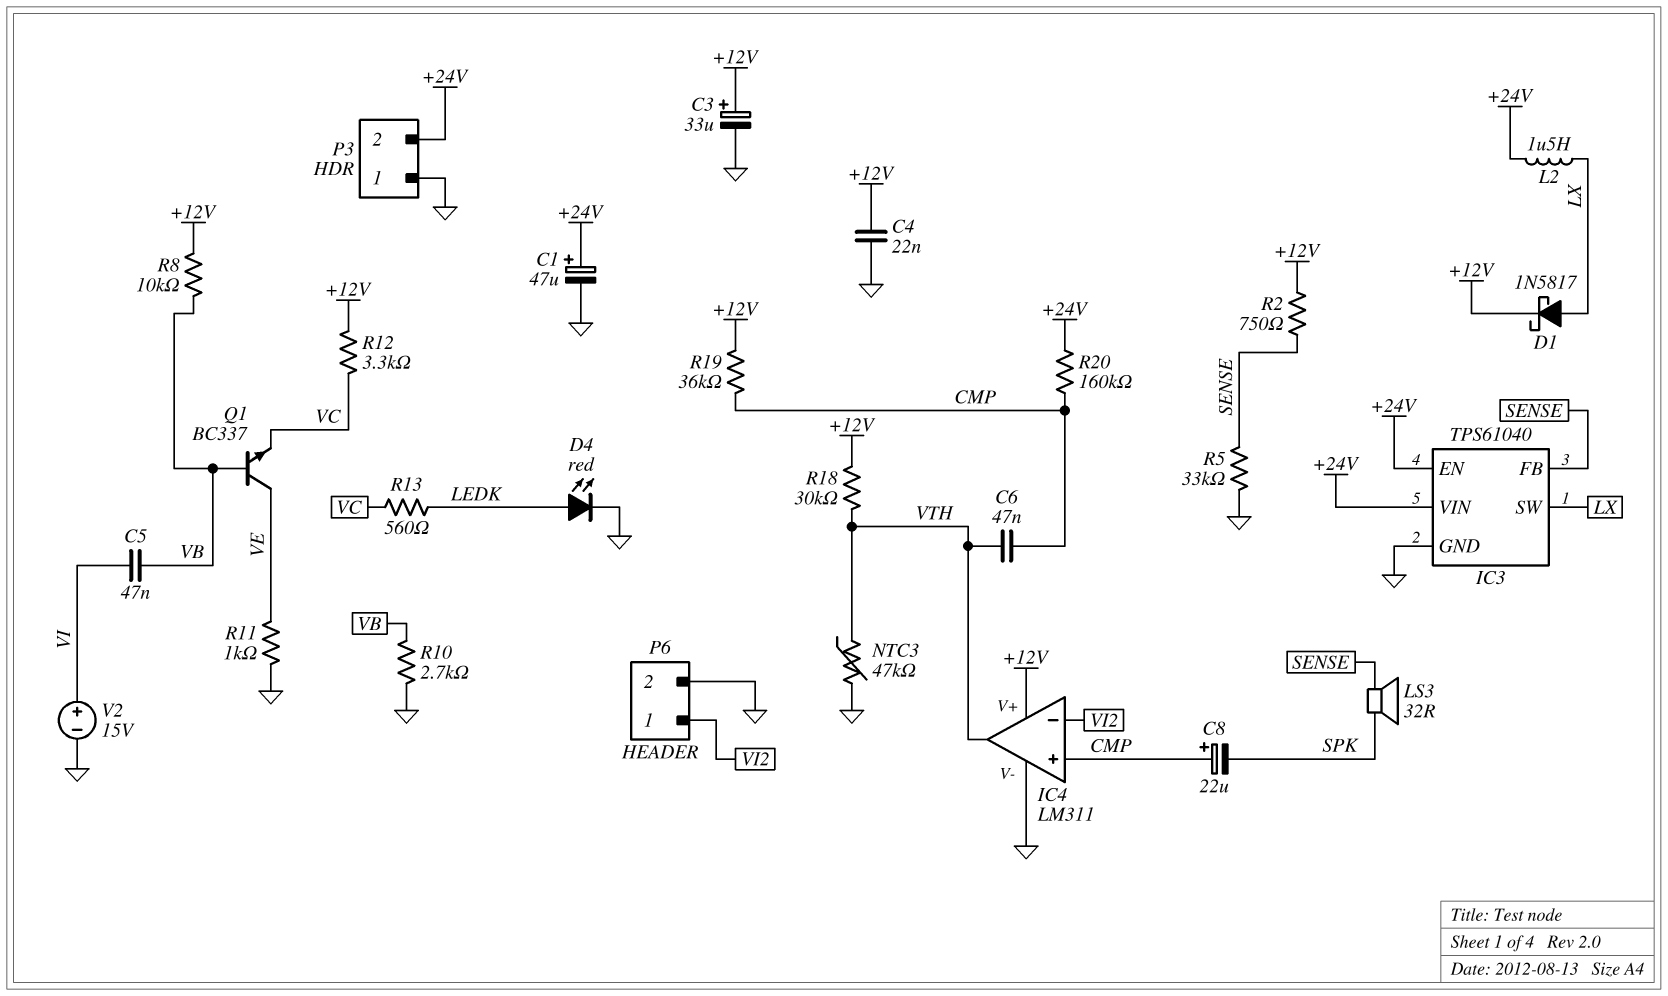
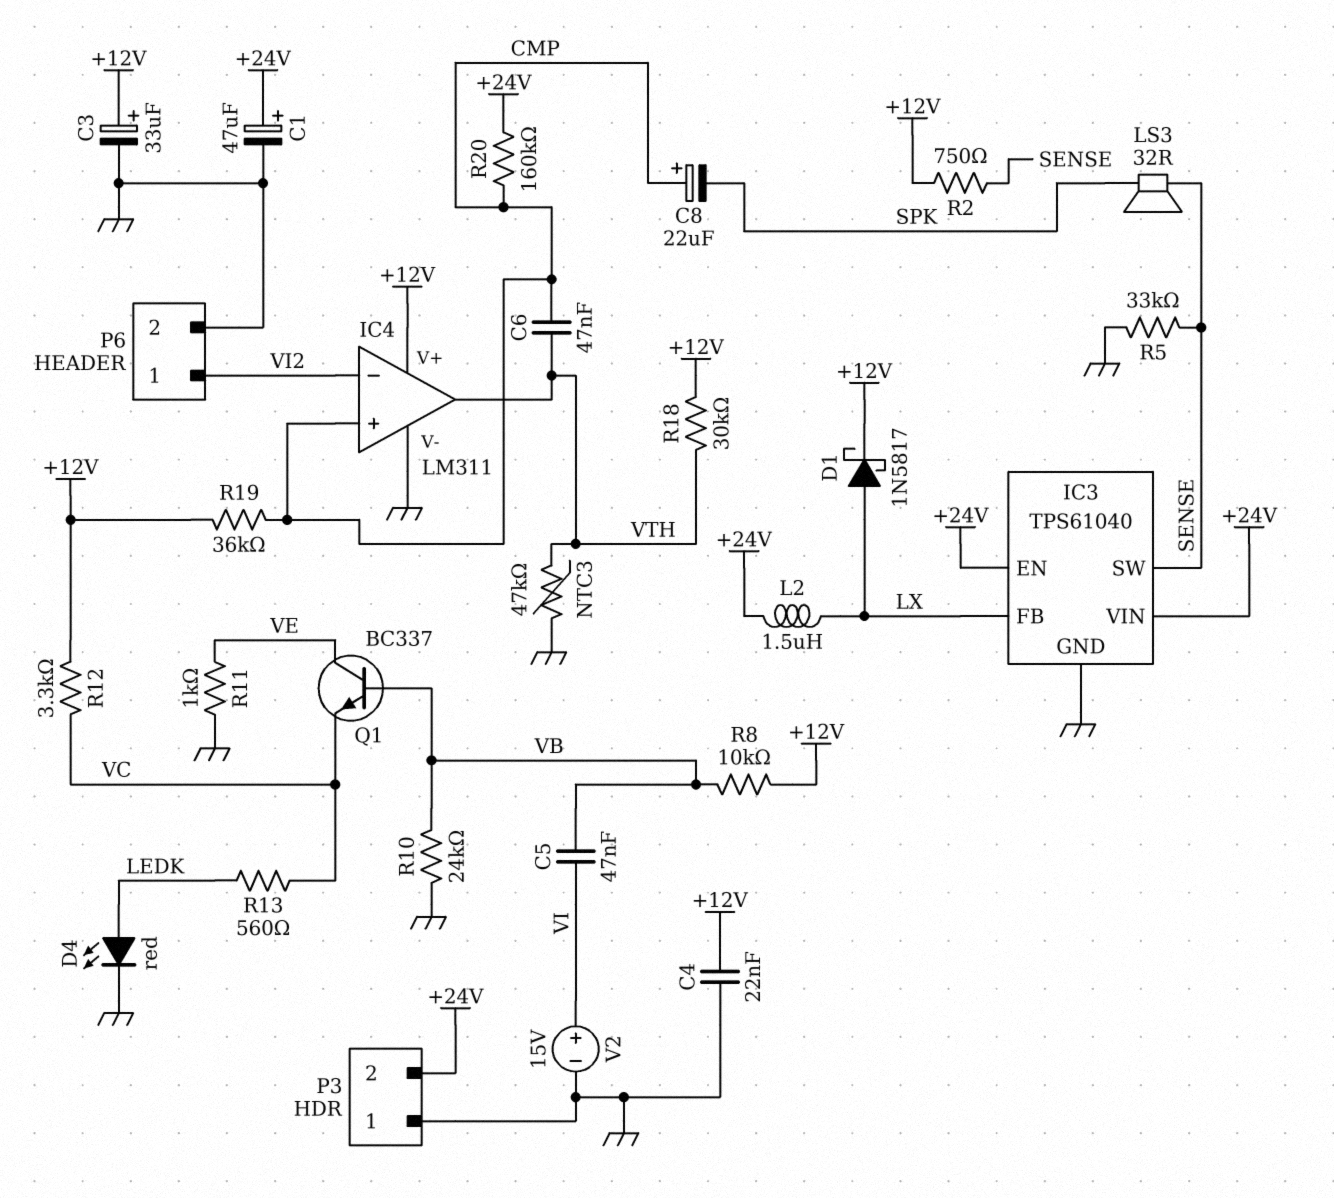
IC3 pin FB: SENSE -> LX
IC3 pin SW: LX -> SENSE
R10: 2.7k (GND, VB) -> 24k (GND, VB)

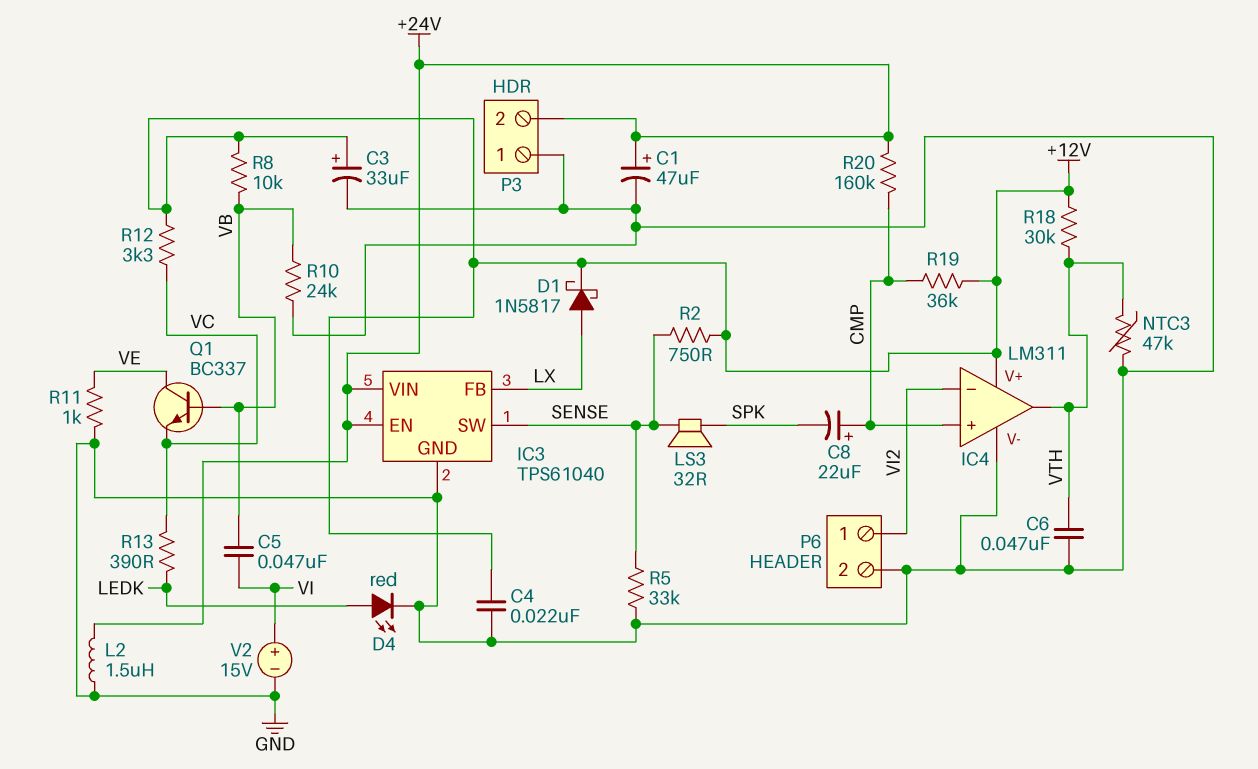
C6: 47nF (CMP, VTH) -> 47nF (GND, VTH)
L2: 1.5uH (+24V, LX) -> 1.5uH (+24V, GND)
R13: 560 (LEDK, VC) -> 390 (LEDK, VC)

